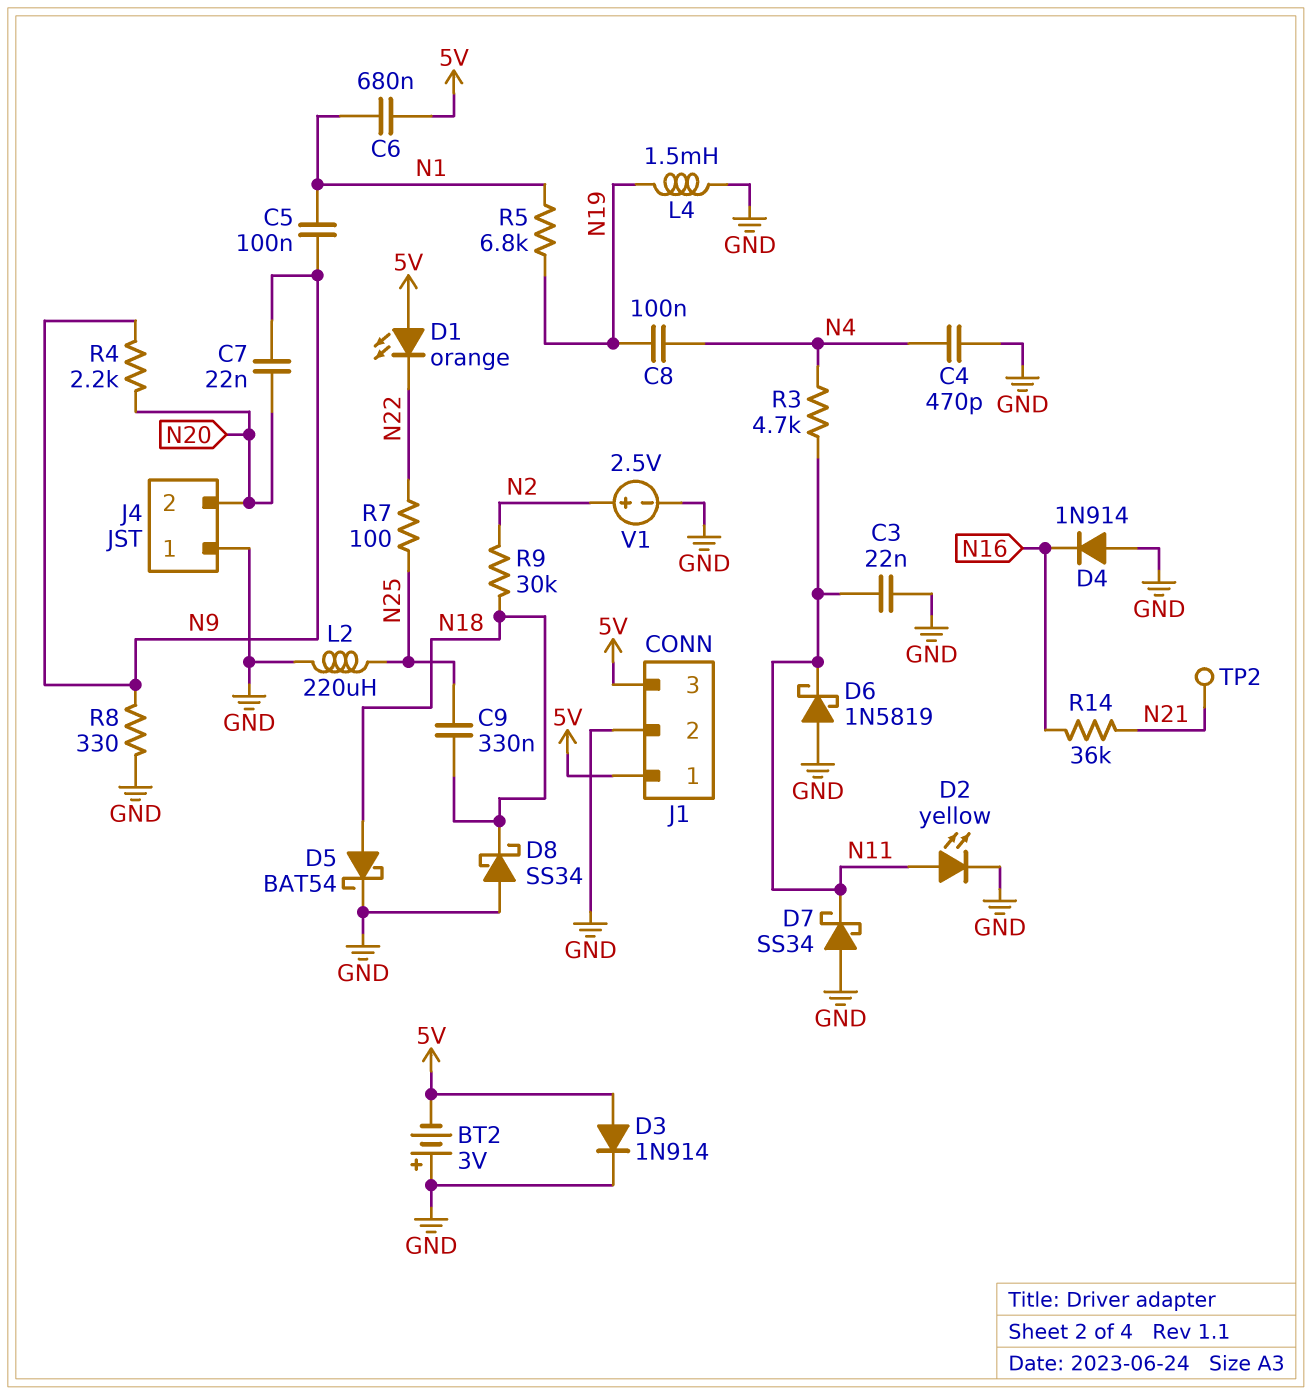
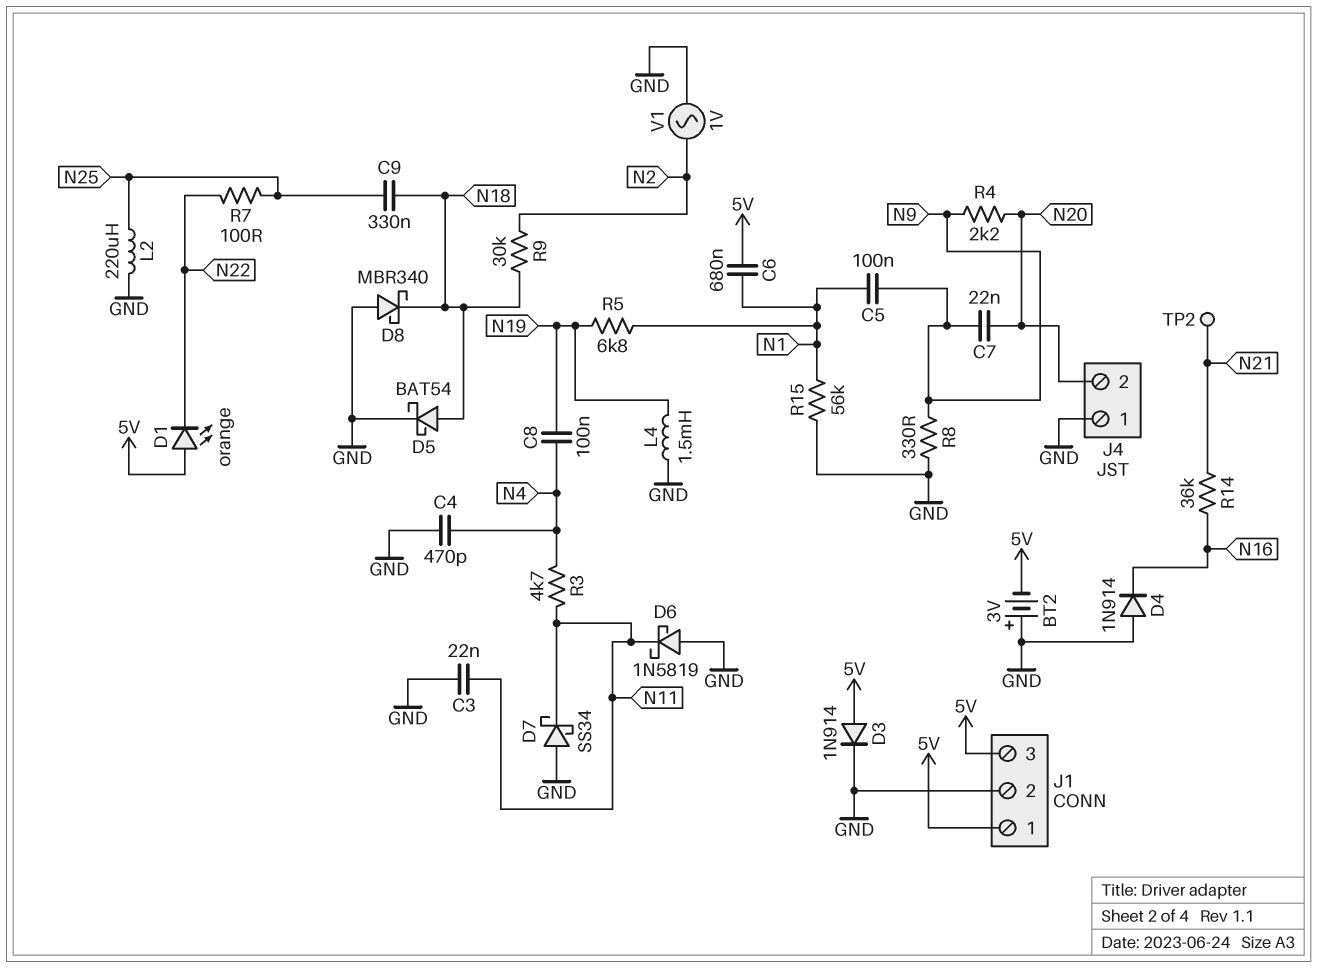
D2: LED yellow (A N11, K GND) -> none
D8: schottky SS34 (A GND, K N18) -> schottky MBR340 (A GND, K N18)
R15: none -> 56k (GND, N1)
V1: 2.5V (plus N2, minus GND) -> AC 1V (GND, N2)

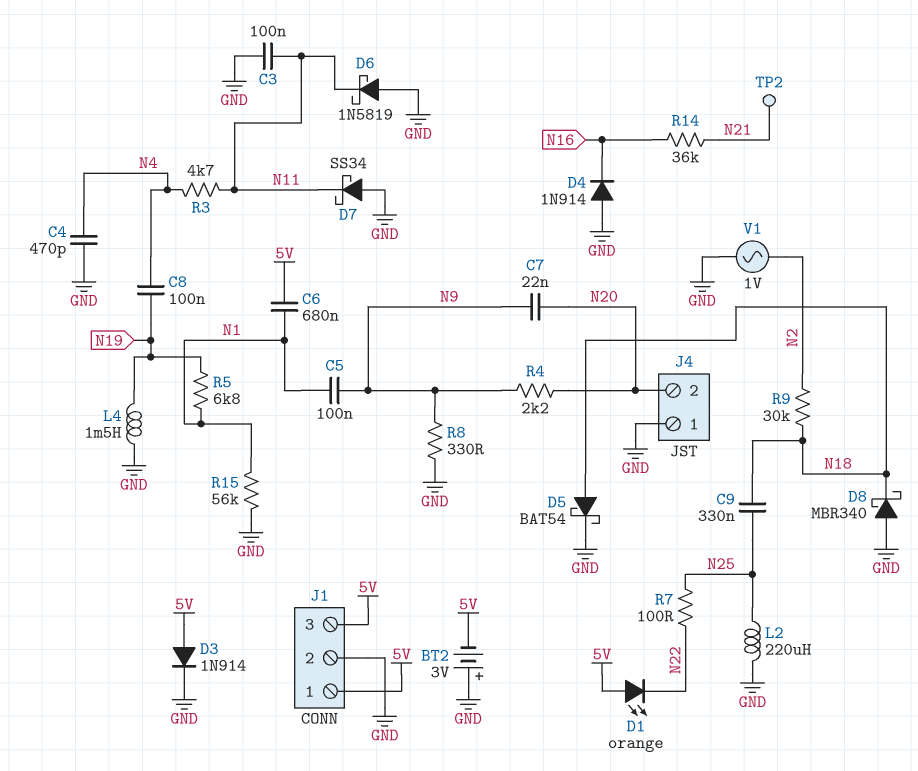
C3: 22nF (GND, N11) -> 100nF (GND, N11)

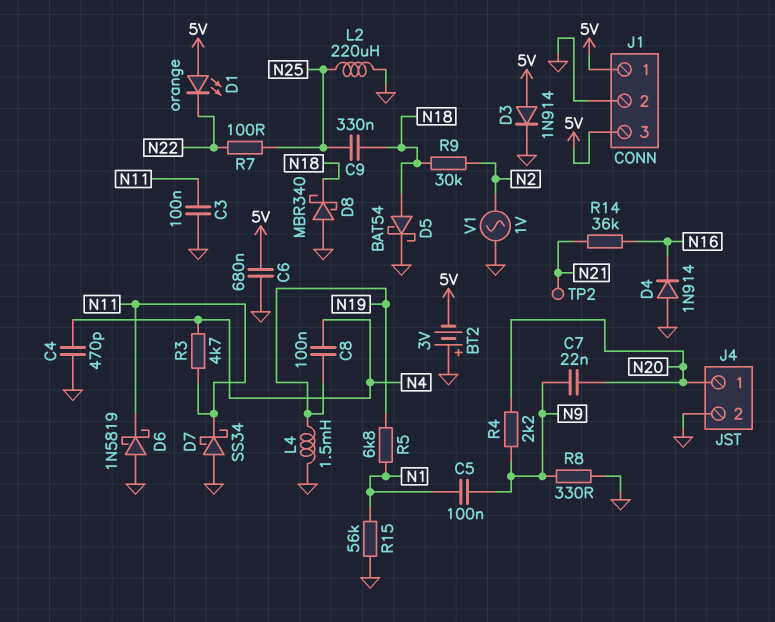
C6: 680nF (5V, N1) -> 680nF (5V, GND)
J4 pin 1: GND -> N20
J4 pin 2: N20 -> GND

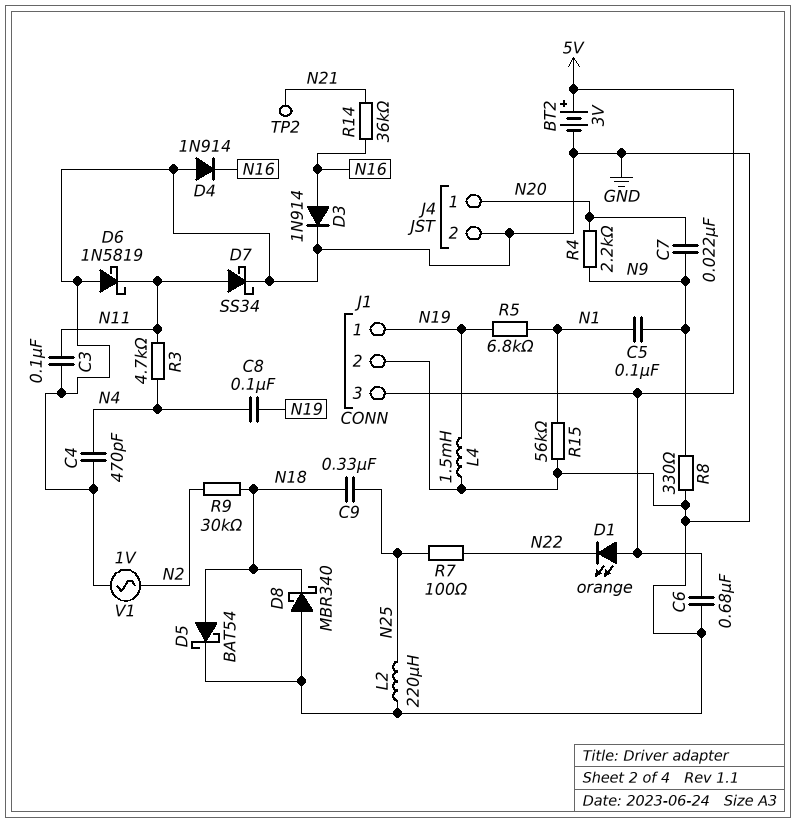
BT2: 3V (plus GND, minus 5V) -> 3V (plus 5V, minus GND)
D3: diode 1N914 (A 5V, K GND) -> diode 1N914 (A N16, K GND)
D7: schottky SS34 (A GND, K N11) -> schottky SS34 (A N11, K GND)
J1 pin 1: 5V -> N19

